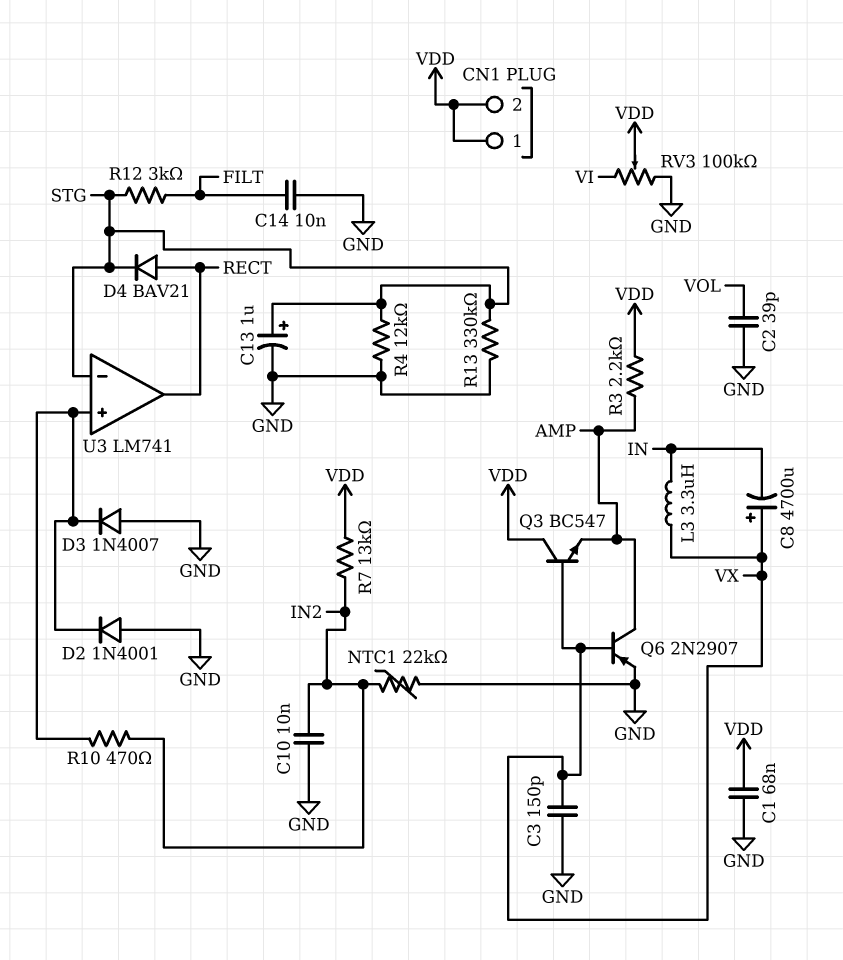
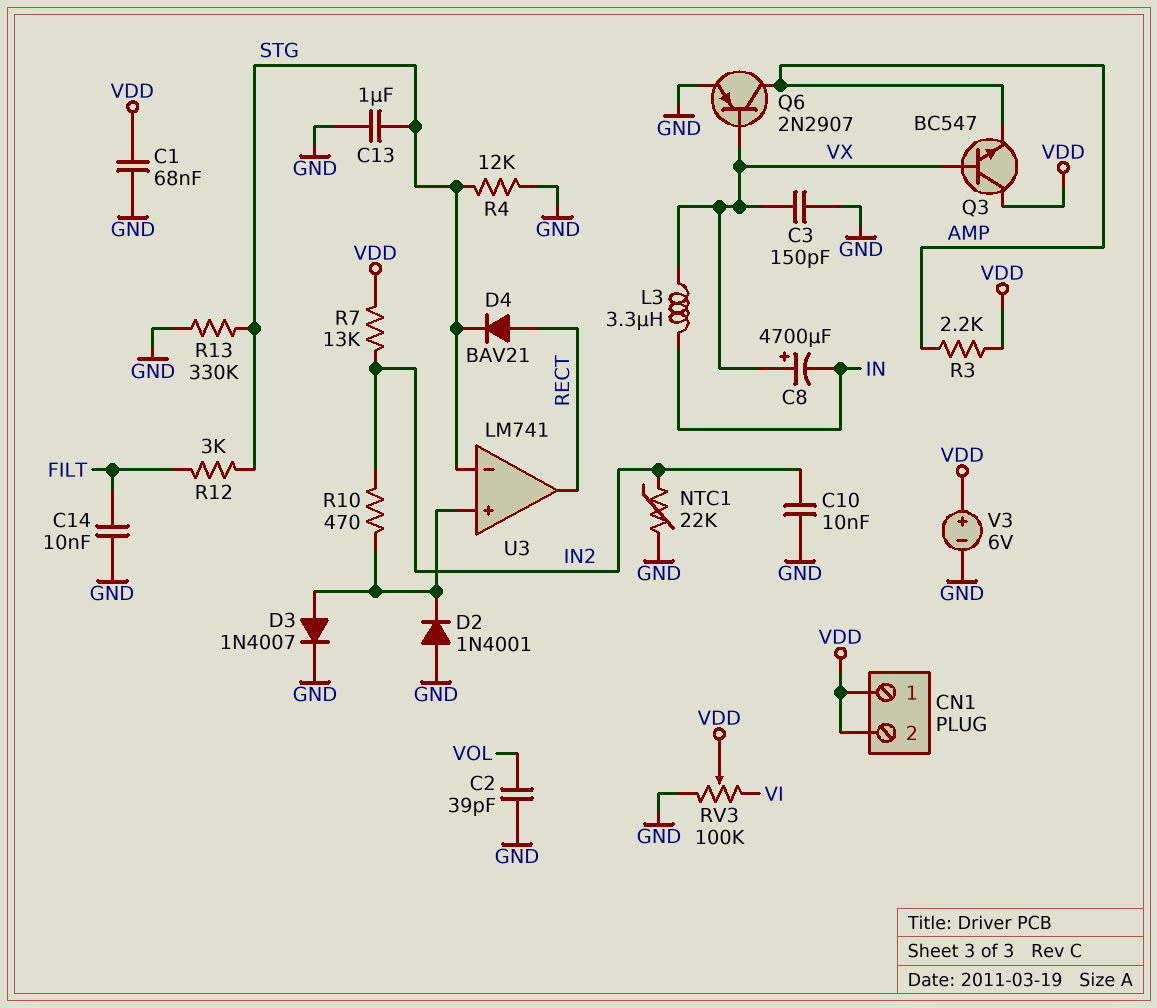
C13: 1uF (plus STG, minus GND) -> 1uF (GND, STG)
D3: diode 1N4007 (A GND, K U3/in+) -> diode 1N4007 (A U3/in+, K GND)
V3: none -> 6V (plus VDD, minus GND)

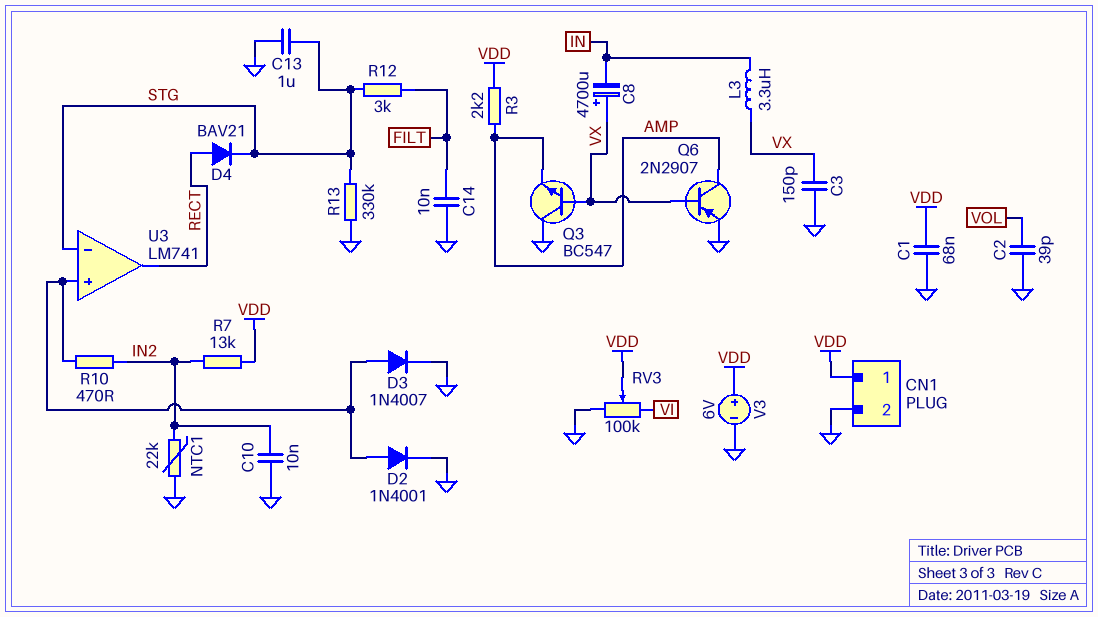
CN1 pin 2: VDD -> GND
D2: diode 1N4001 (A GND, K U3/in+) -> diode 1N4001 (A U3/in+, K GND)
Q3: NPN BC547 (B VX, C VDD, E AMP) -> NPN BC547 (B VX, C GND, E AMP)
R4: 12k (GND, STG) -> none

